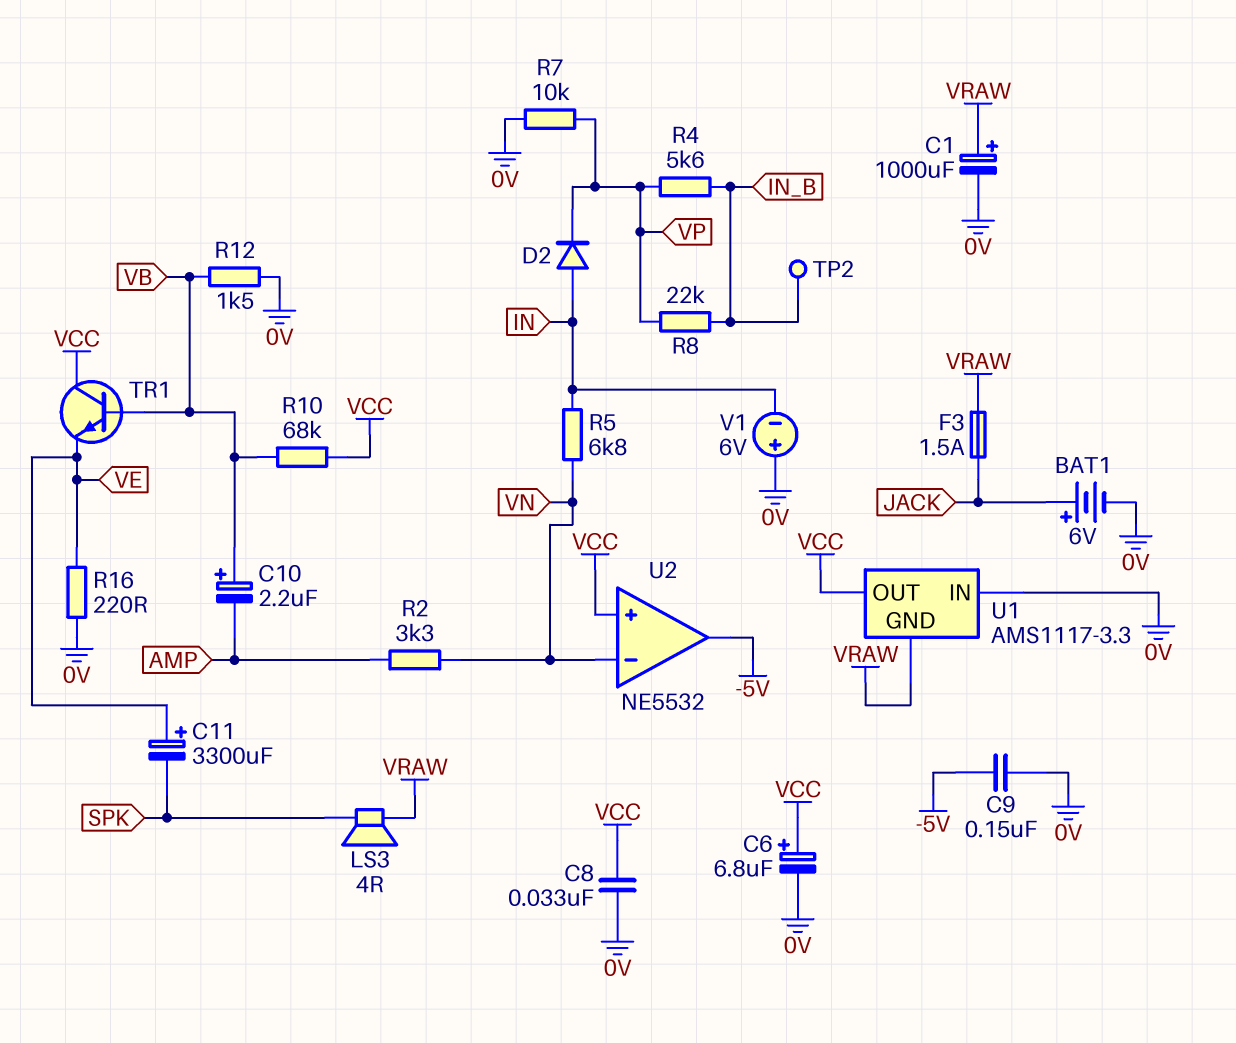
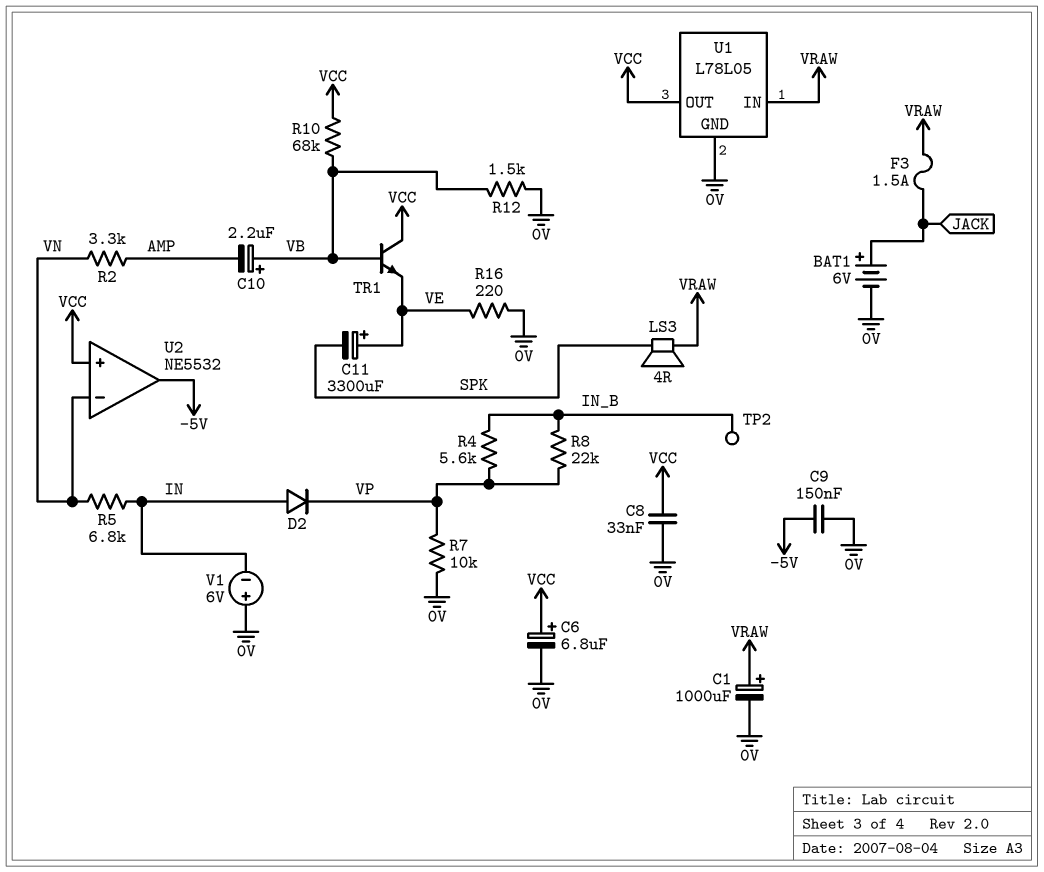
U1: AMS1117-3.3 -> L78L05
U1 pin GND: VRAW -> 0V
U1 pin IN: 0V -> VRAW

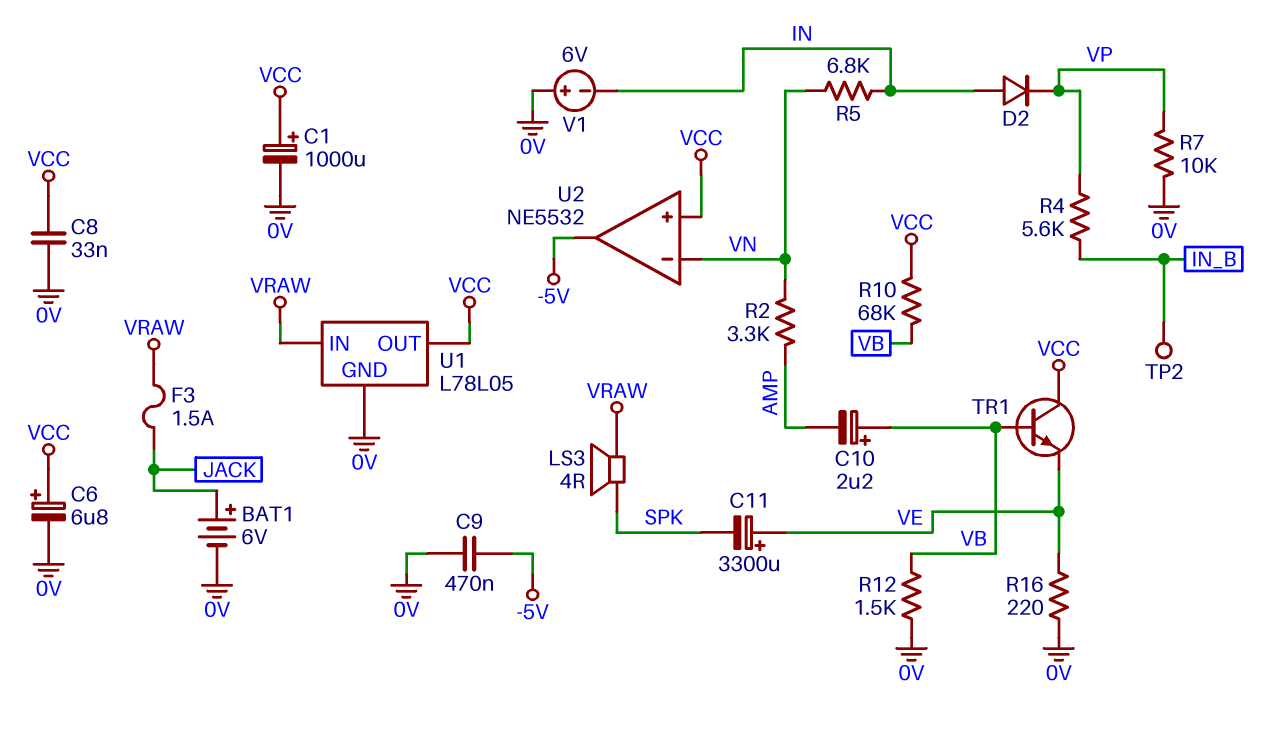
C1: 1000uF (plus VRAW, minus 0V) -> 1000uF (plus VCC, minus 0V)
C9: 150nF (-5V, 0V) -> 470nF (-5V, 0V)
R8: 22k (IN_B, VP) -> none

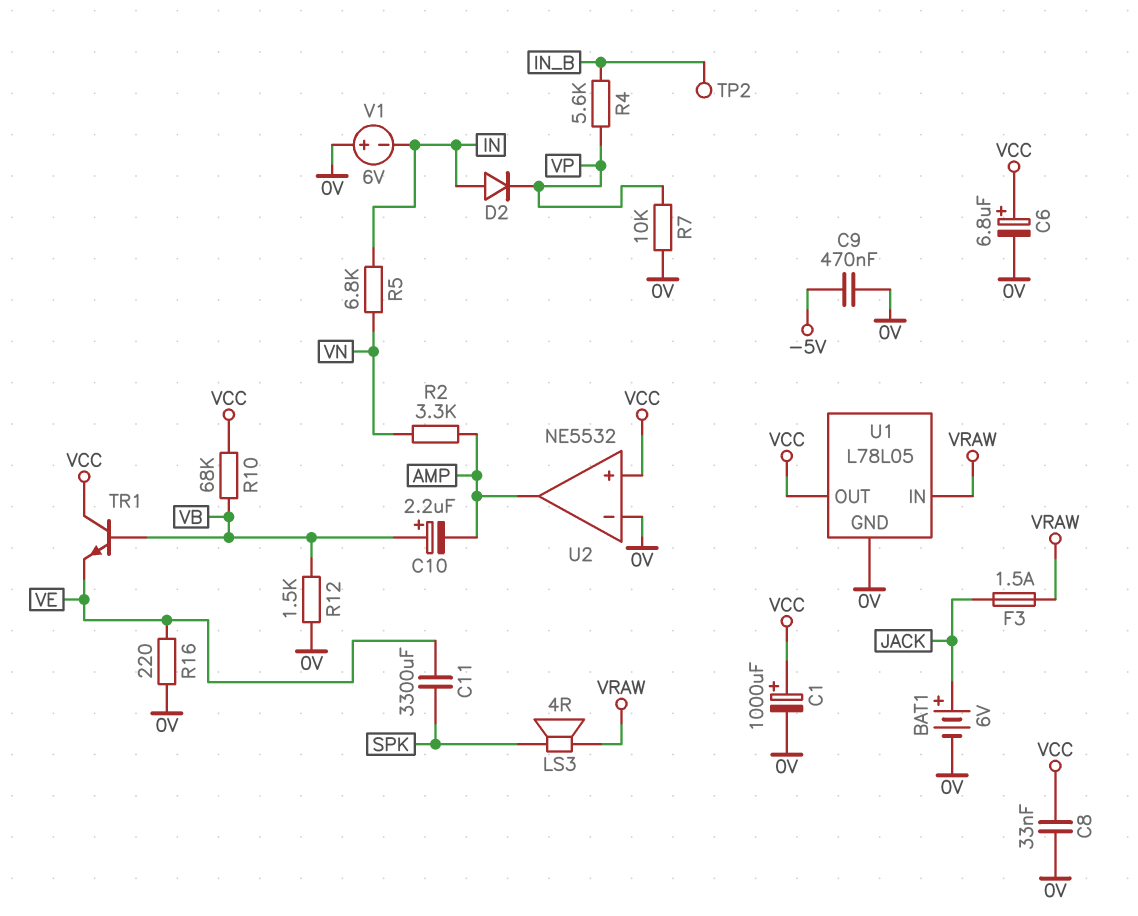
C11: 3300uF (plus VE, minus SPK) -> 3300uF (SPK, VE)
U2 pin in-: VN -> 0V
U2 pin out: -5V -> AMP

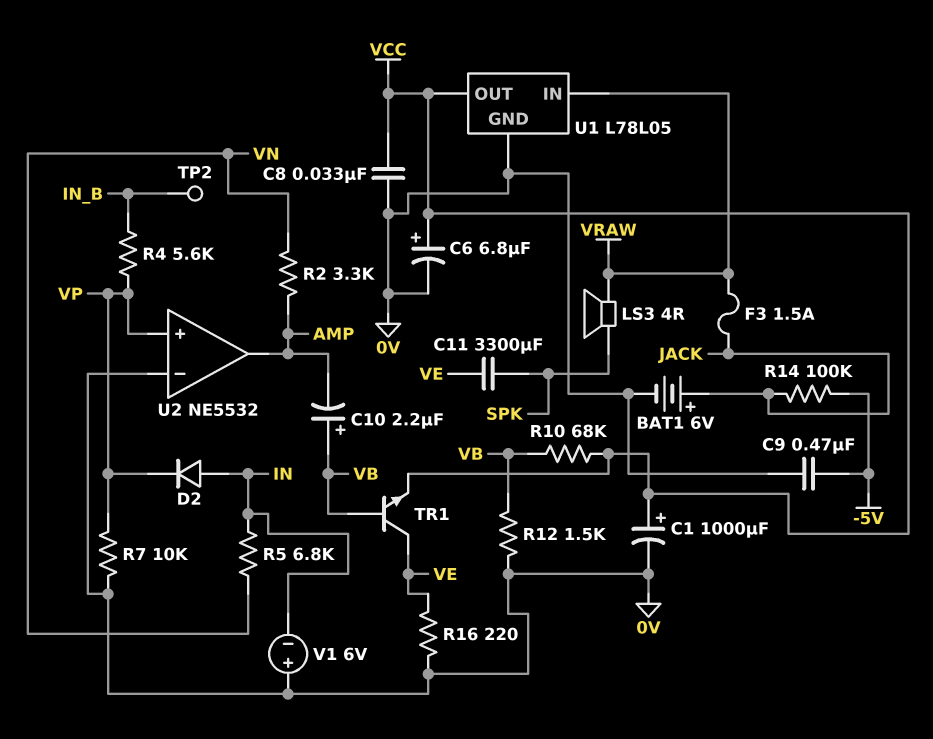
R14: none -> 100k (-5V, JACK)
TR1: NPN (B VB, C VCC, E VE) -> NPN (B VB, C VE, E VCC)
U2 pin in+: VCC -> VP

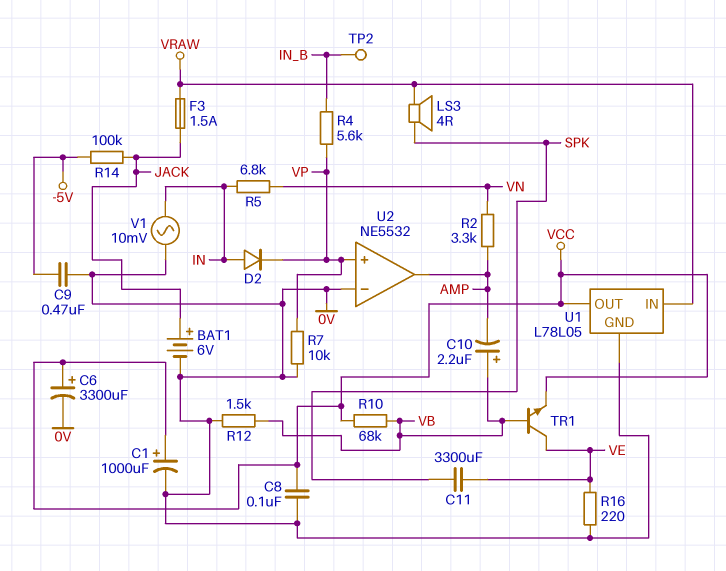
C6: 6.8uF (plus VCC, minus 0V) -> 3300uF (plus VCC, minus 0V)
C8: 33nF (0V, VCC) -> 100nF (0V, VCC)
V1: 6V (plus 0V, minus IN) -> AC 10mV (0V, IN)

